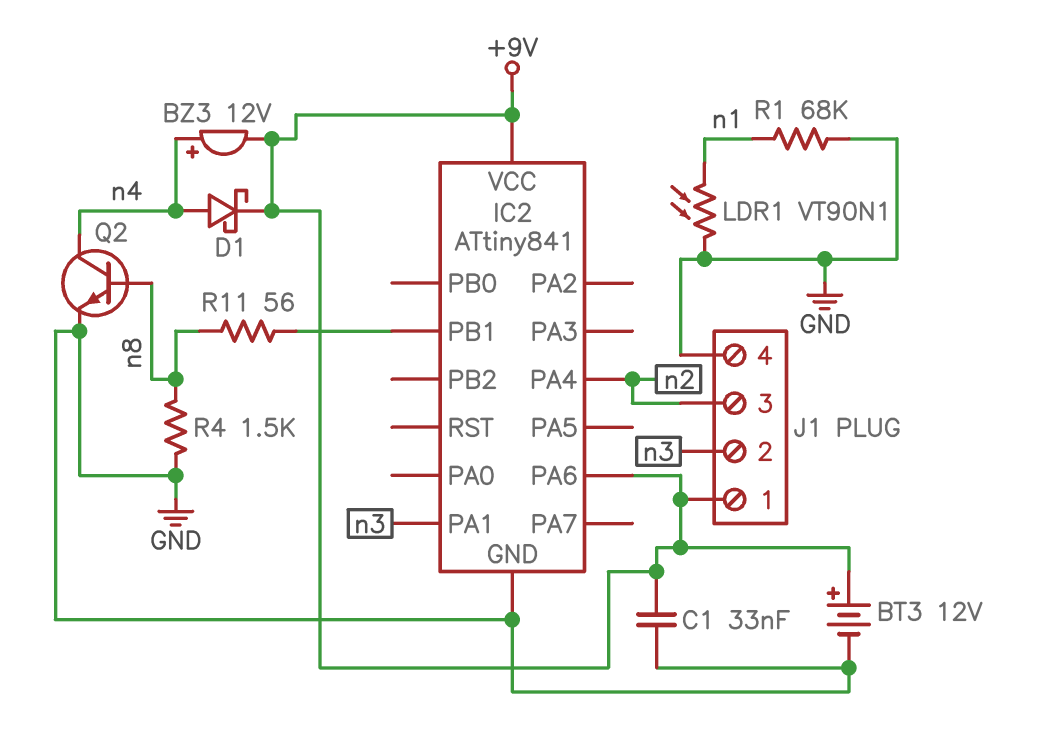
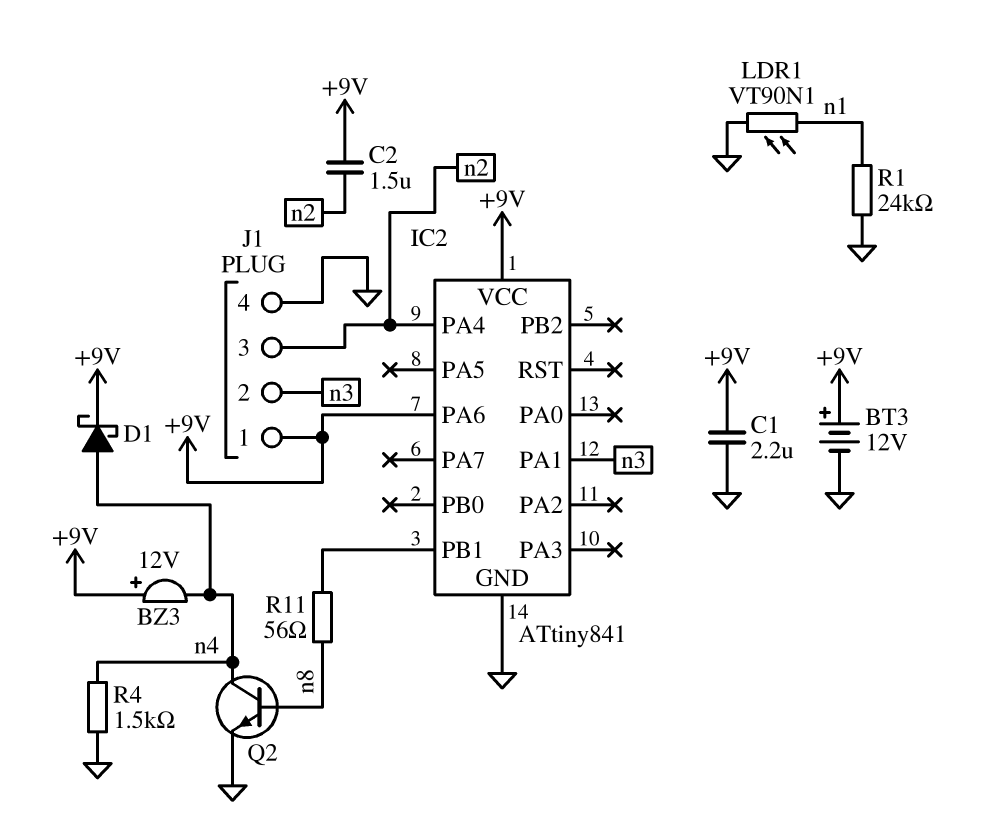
BZ3: buzzer 12V (plus n4, minus +9V) -> buzzer 12V (plus +9V, minus n4)
C1: 33nF (+9V, GND) -> 2.2uF (+9V, GND)
C2: none -> 1.5uF (+9V, n2)
R1: 68k (GND, n1) -> 24k (GND, n1)
R4: 1.5k (GND, n8) -> 1.5k (GND, n4)

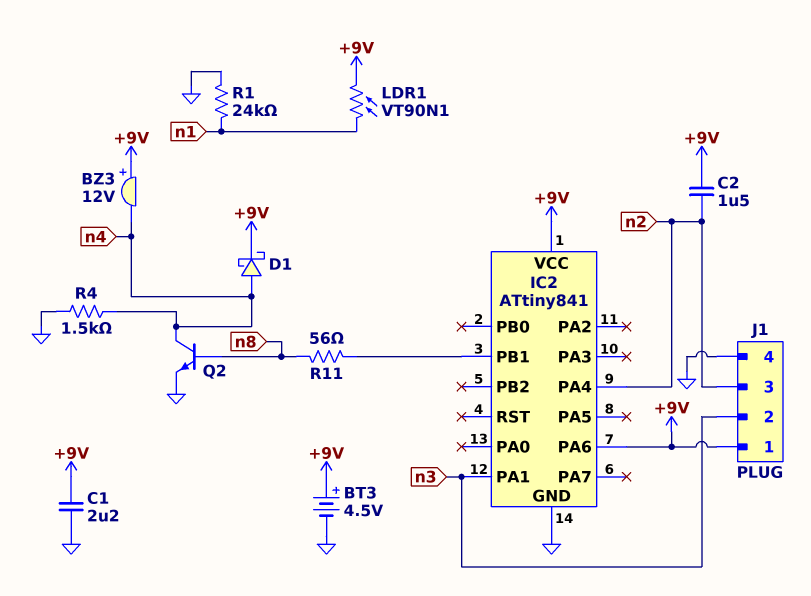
BT3: 12V (plus +9V, minus GND) -> 4.5V (plus +9V, minus GND)
LDR1: VT90N1 (GND, n1) -> VT90N1 (+9V, n1)

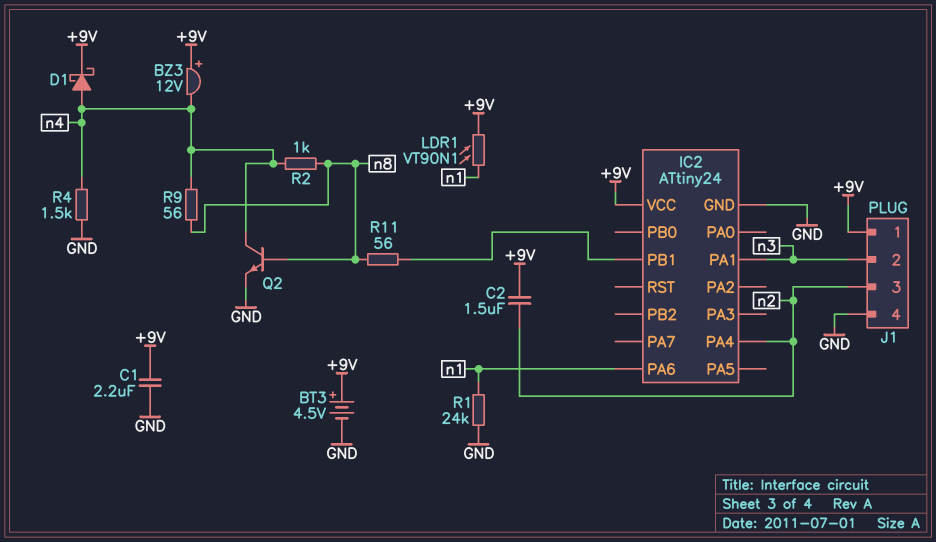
IC2: ATtiny841 -> ATtiny24
IC2 pin PA6: +9V -> n1
R2: none -> 1k (n4, n8)
R9: none -> 56 (n4, n8)

